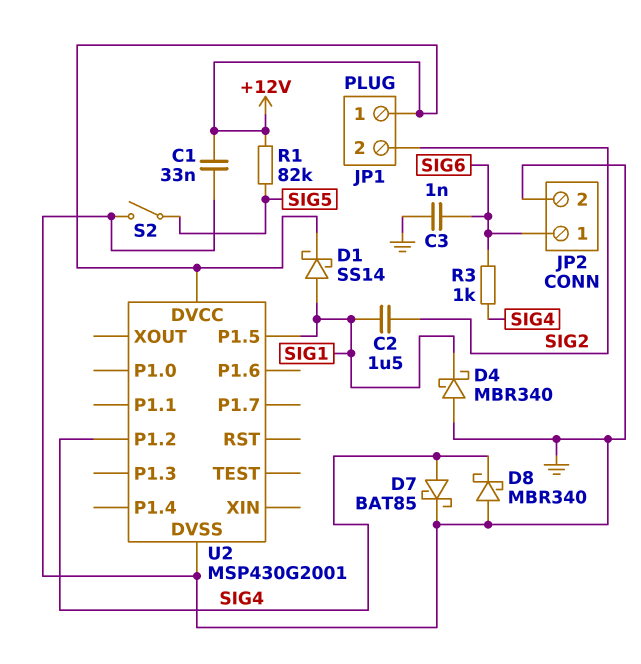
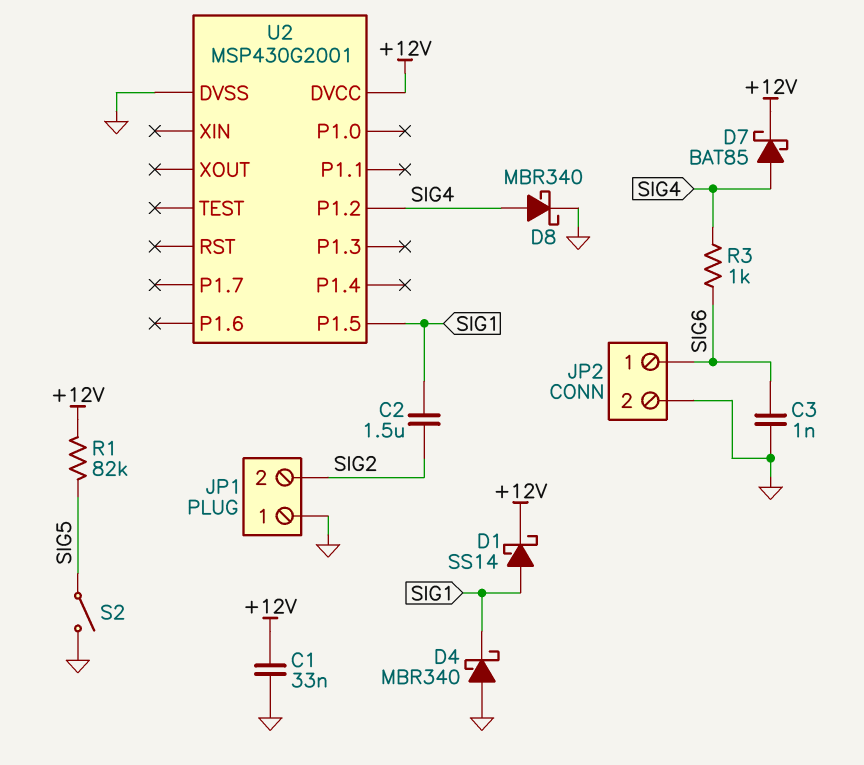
D7: schottky BAT85 (A SIG4, K GND) -> schottky BAT85 (A SIG4, K +12V)
D8: schottky MBR340 (A GND, K SIG4) -> schottky MBR340 (A SIG4, K GND)
JP1 pin 1: +12V -> GND

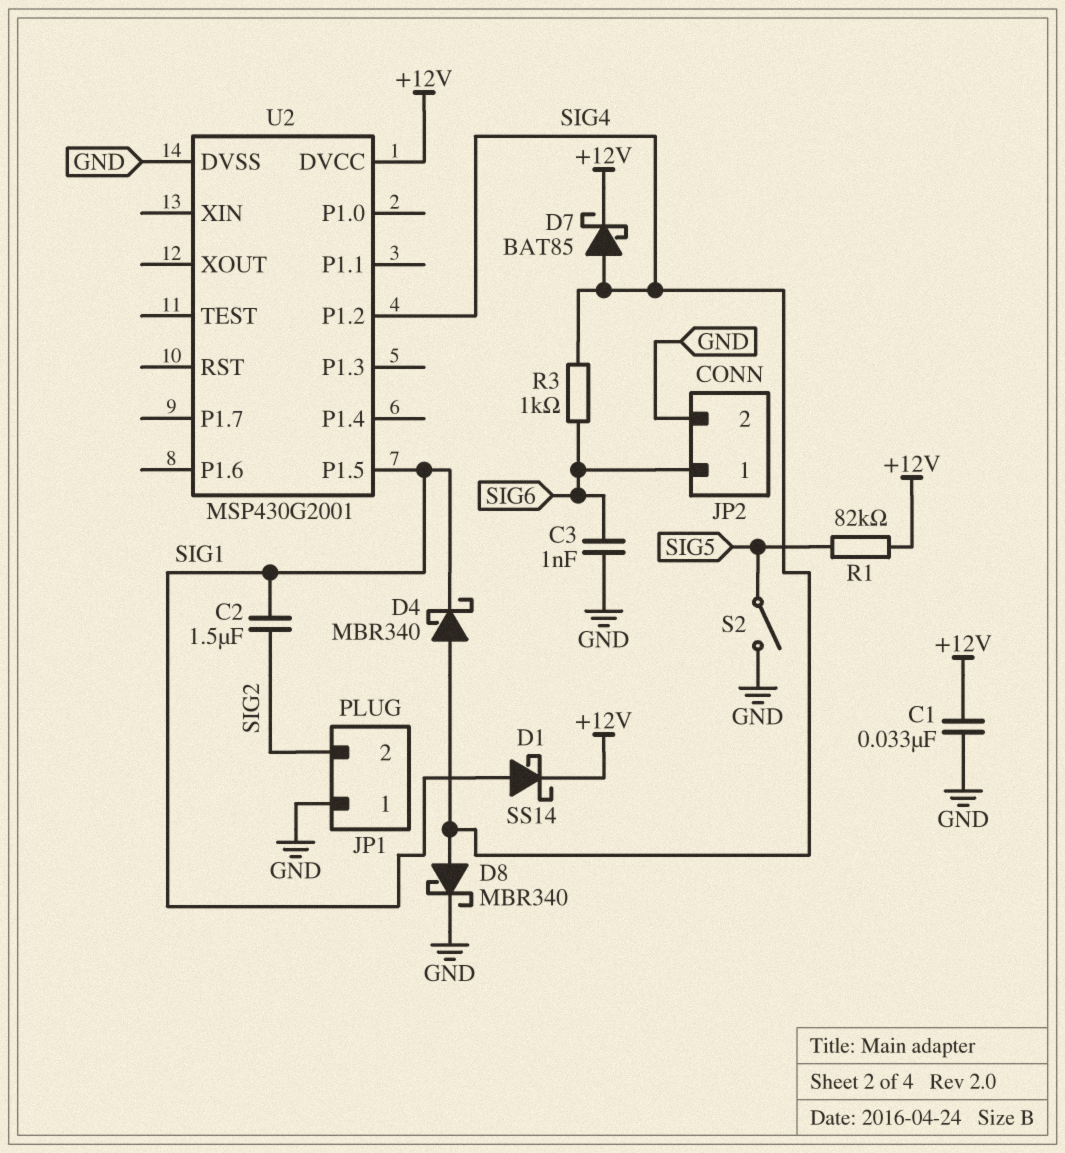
D4: schottky MBR340 (A GND, K SIG1) -> schottky MBR340 (A SIG4, K SIG1)

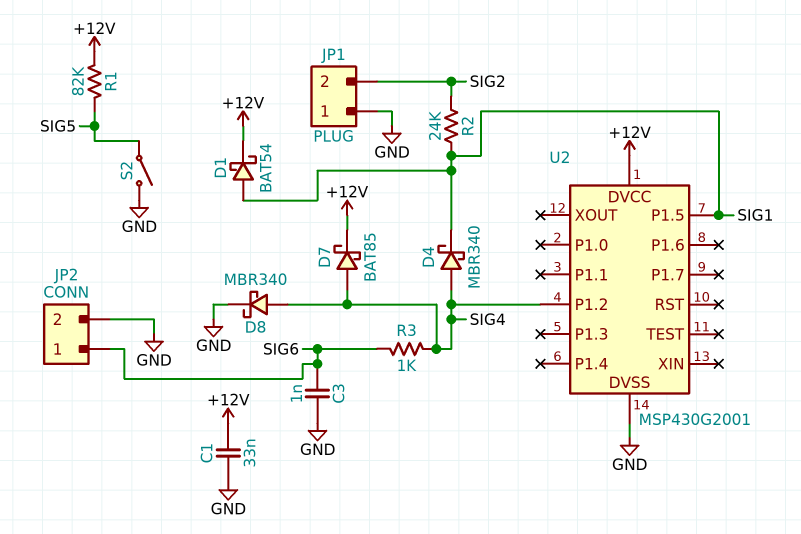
C2: 1.5uF (SIG1, SIG2) -> none
D1: schottky SS14 (A SIG1, K +12V) -> schottky BAT54 (A SIG1, K +12V)
R2: none -> 24k (SIG1, SIG2)

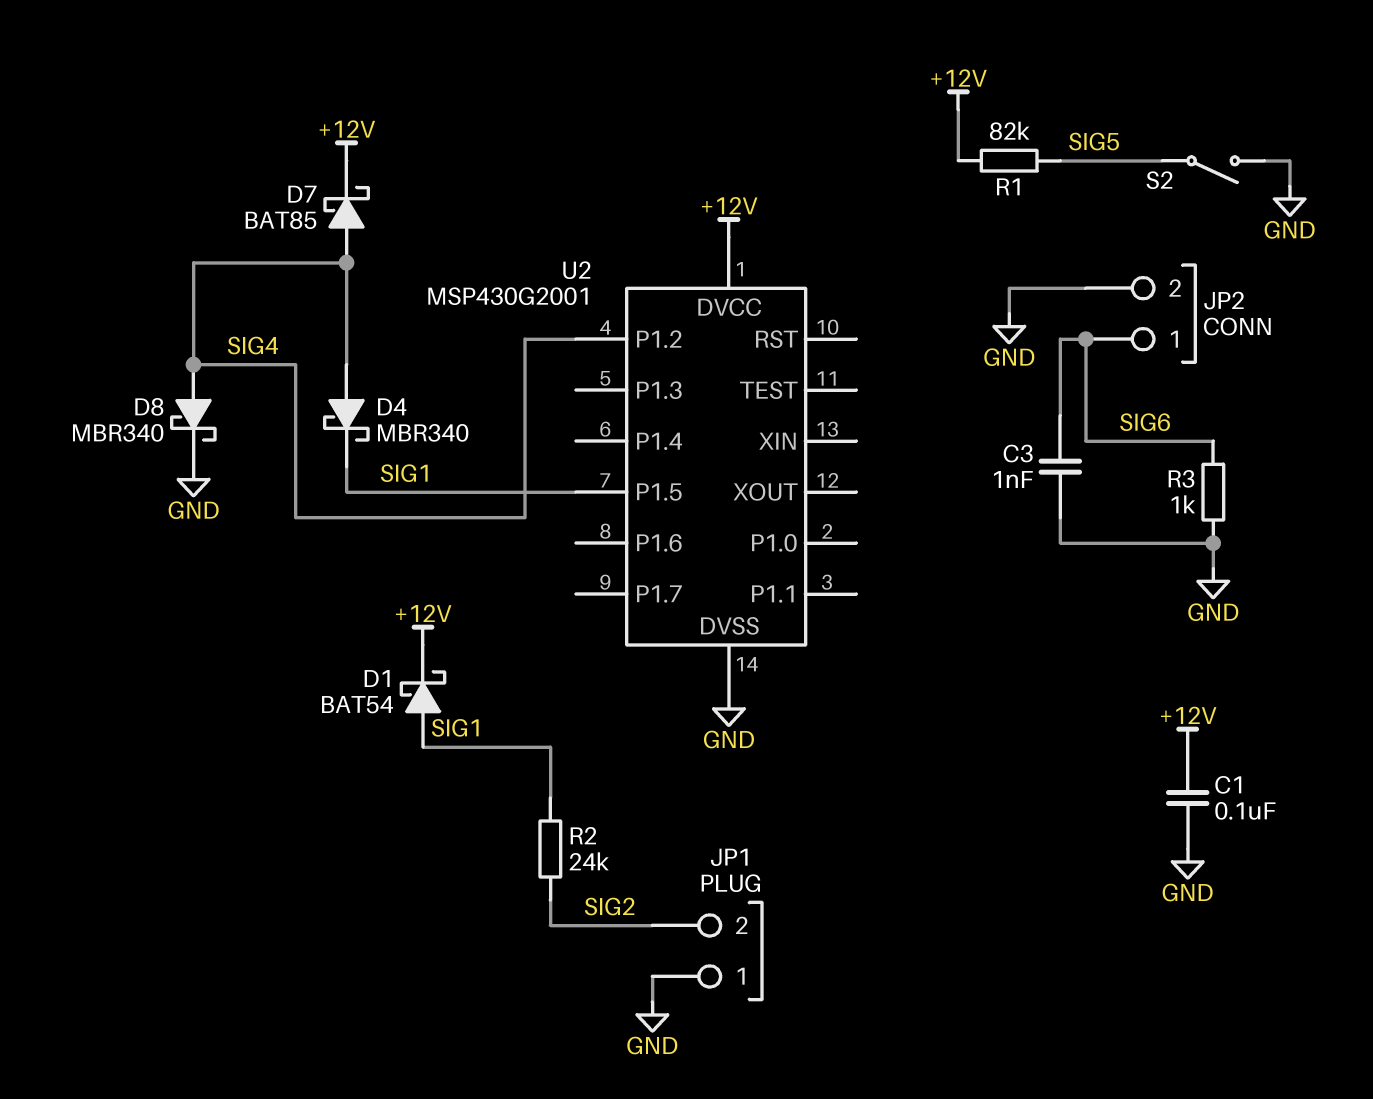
C1: 33nF (+12V, GND) -> 100nF (+12V, GND)
R3: 1k (SIG4, SIG6) -> 1k (GND, SIG6)

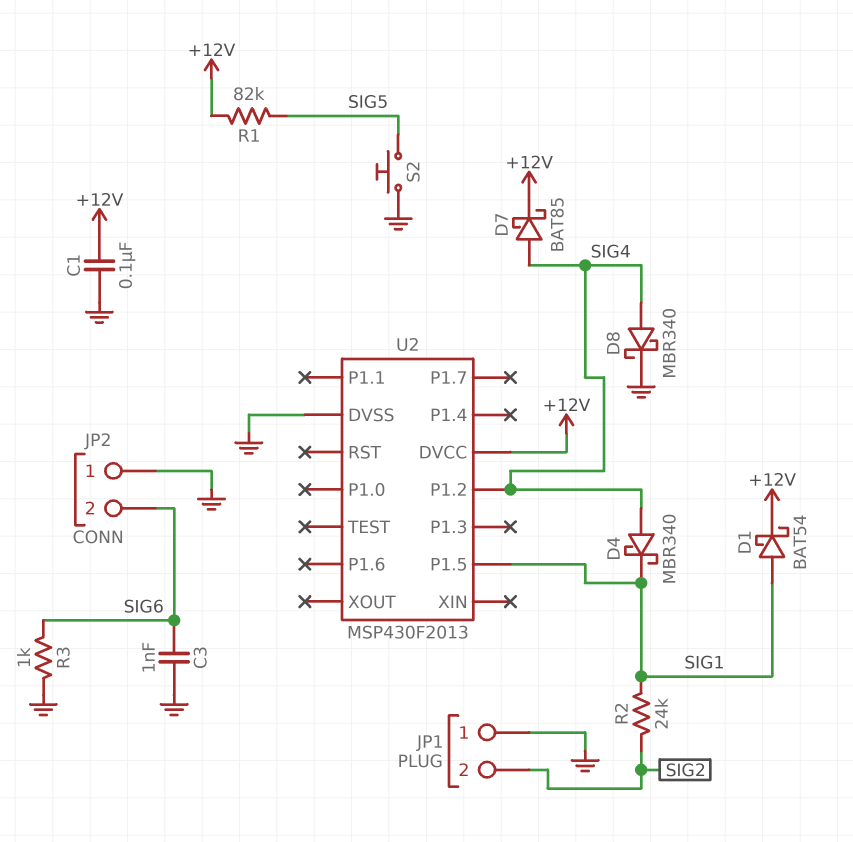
JP2 pin 1: SIG6 -> GND
JP2 pin 2: GND -> SIG6
S2: switch (GND, SIG5) -> button (GND, SIG5)
U2: MSP430G2001 -> MSP430F2013

